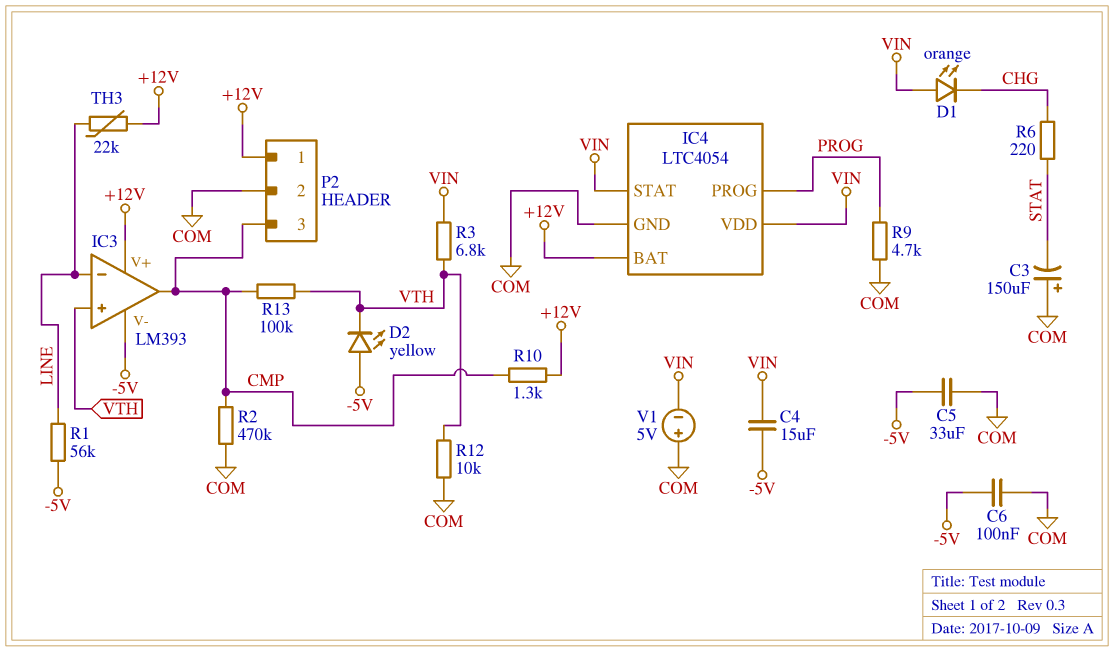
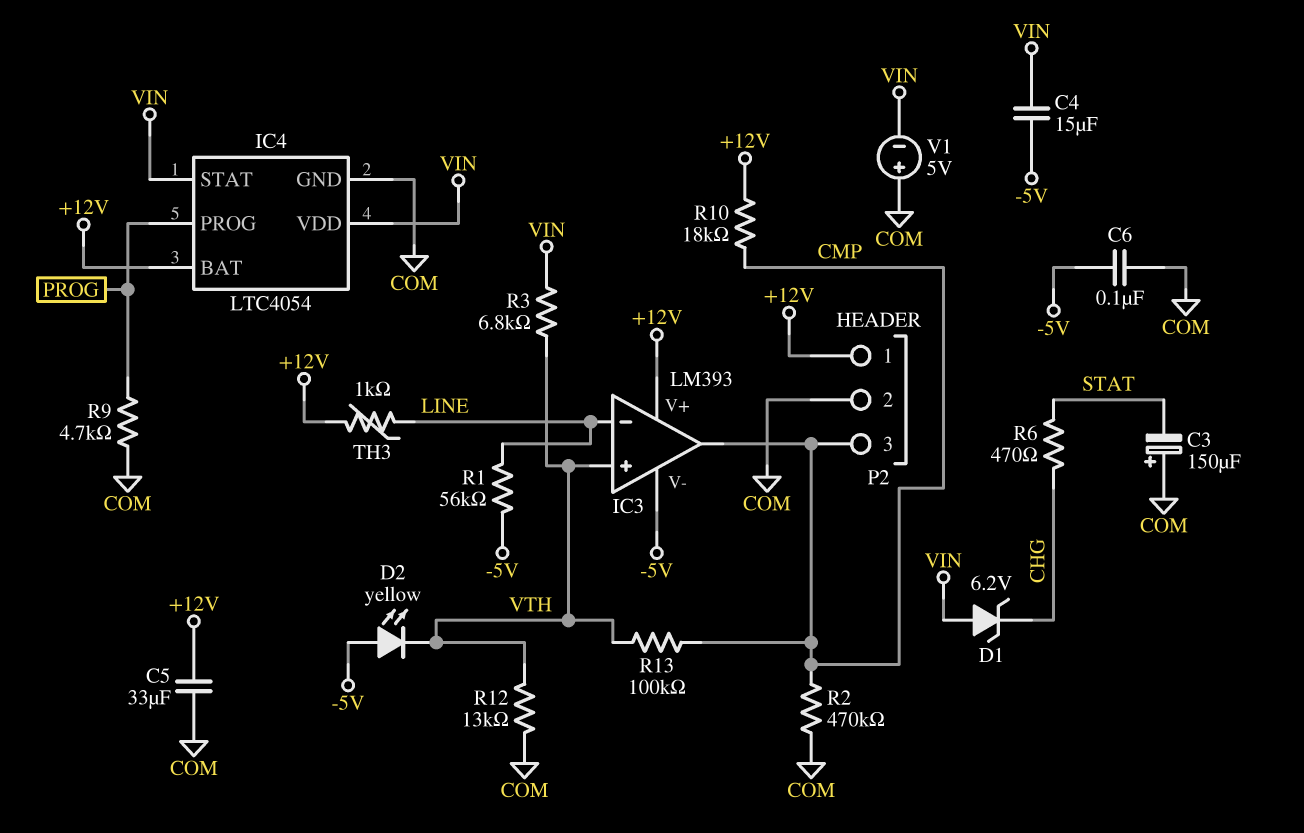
C5: 33uF (-5V, COM) -> 33uF (+12V, COM)
D1: LED orange (A VIN, K CHG) -> zener 6.2V (A VIN, K CHG)
R6: 220 (CHG, STAT) -> 470 (CHG, STAT)
R10: 1.3k (+12V, CMP) -> 18k (+12V, CMP)
R12: 10k (COM, VTH) -> 13k (COM, VTH)
TH3: 22k (+12V, LINE) -> 1k (+12V, LINE)

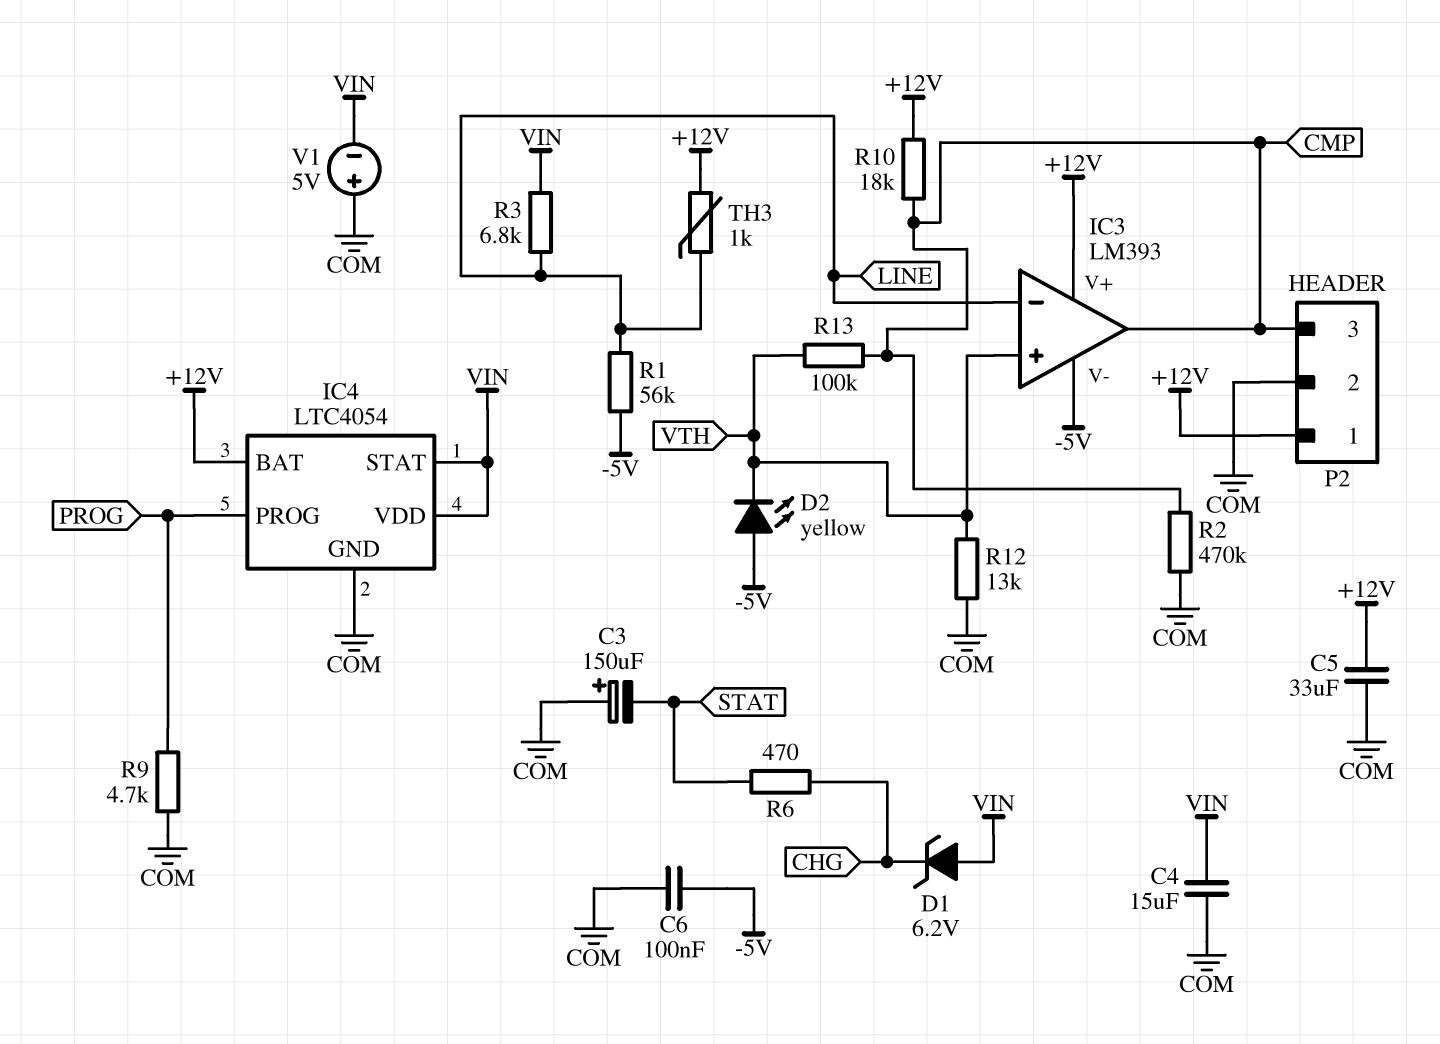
C4: 15uF (-5V, VIN) -> 15uF (COM, VIN)
R3: 6.8k (VIN, VTH) -> 6.8k (LINE, VIN)

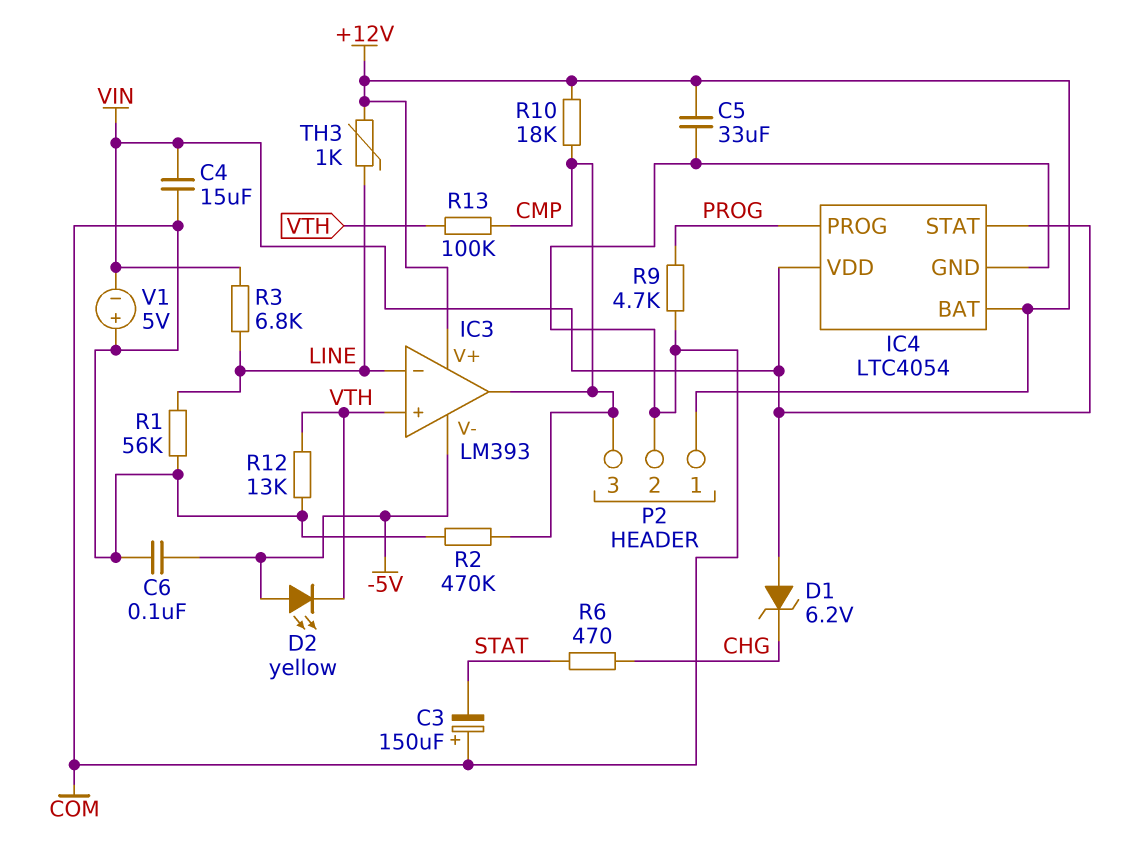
R1: 56k (-5V, LINE) -> 56k (COM, LINE)

